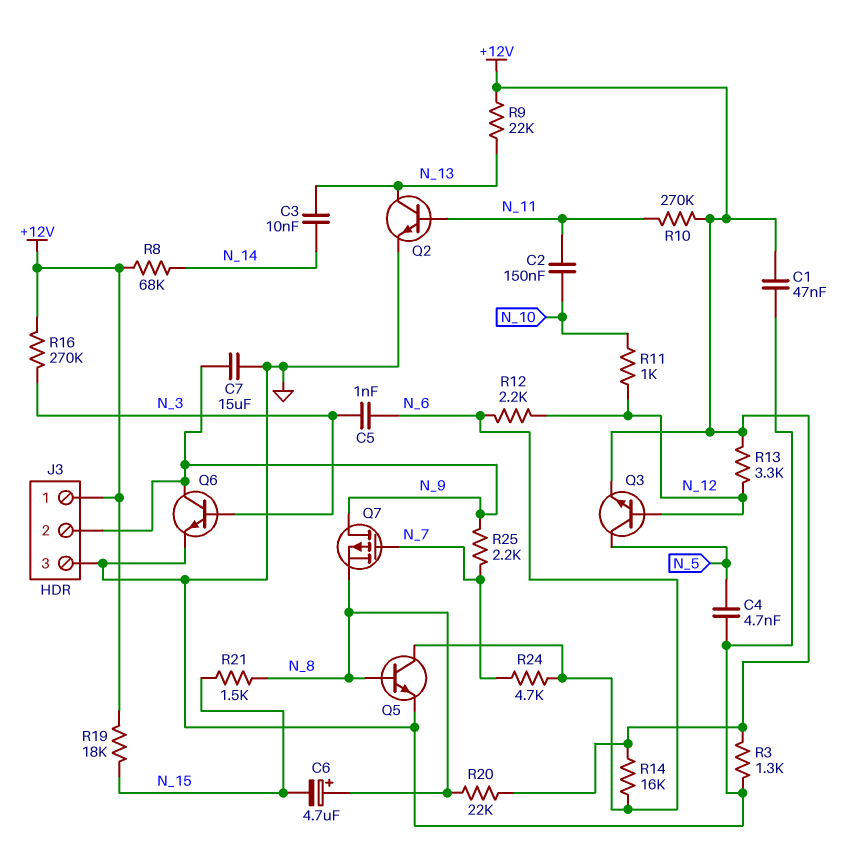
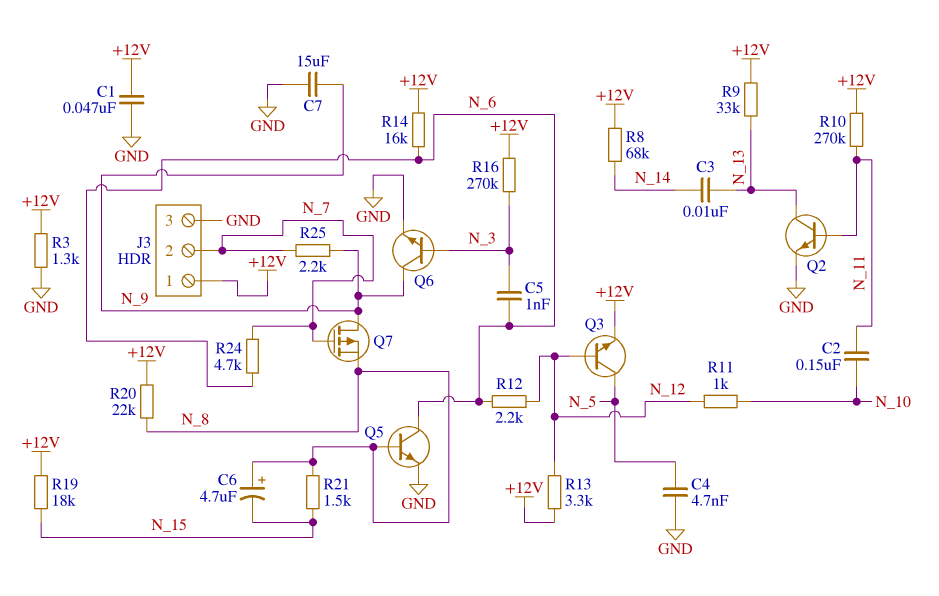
J3 pin 2: N_9 -> N_7
R9: 22k (+12V, N_13) -> 33k (+12V, N_13)

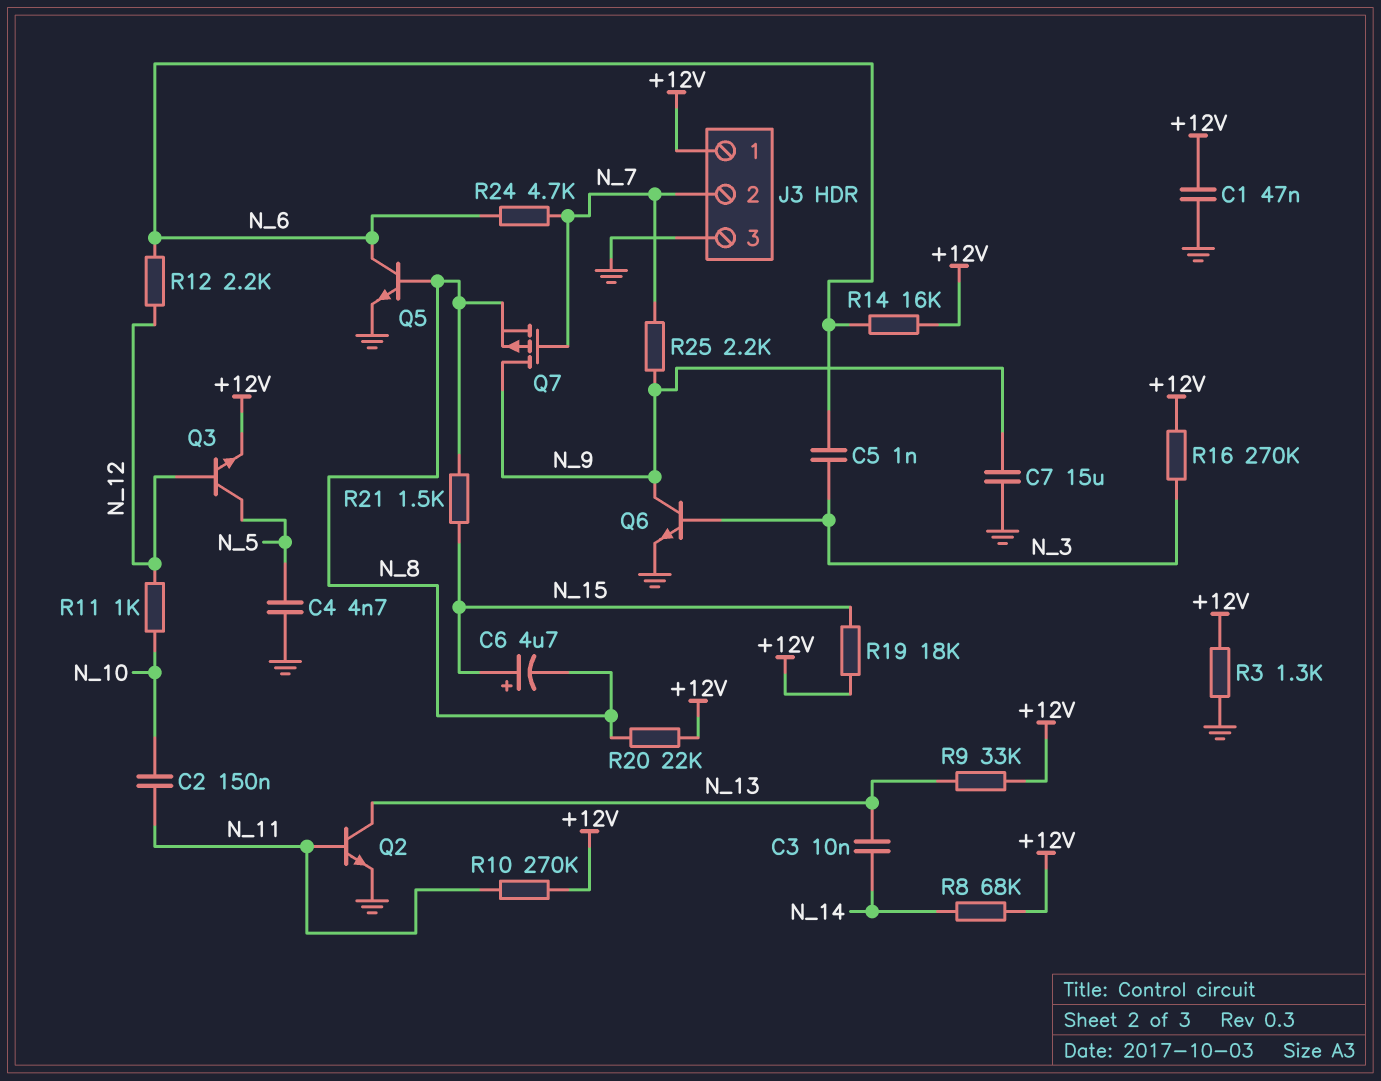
C6: 4.7uF (plus N_8, minus N_15) -> 4.7uF (plus N_15, minus N_8)
R13: 3.3k (+12V, N_12) -> none

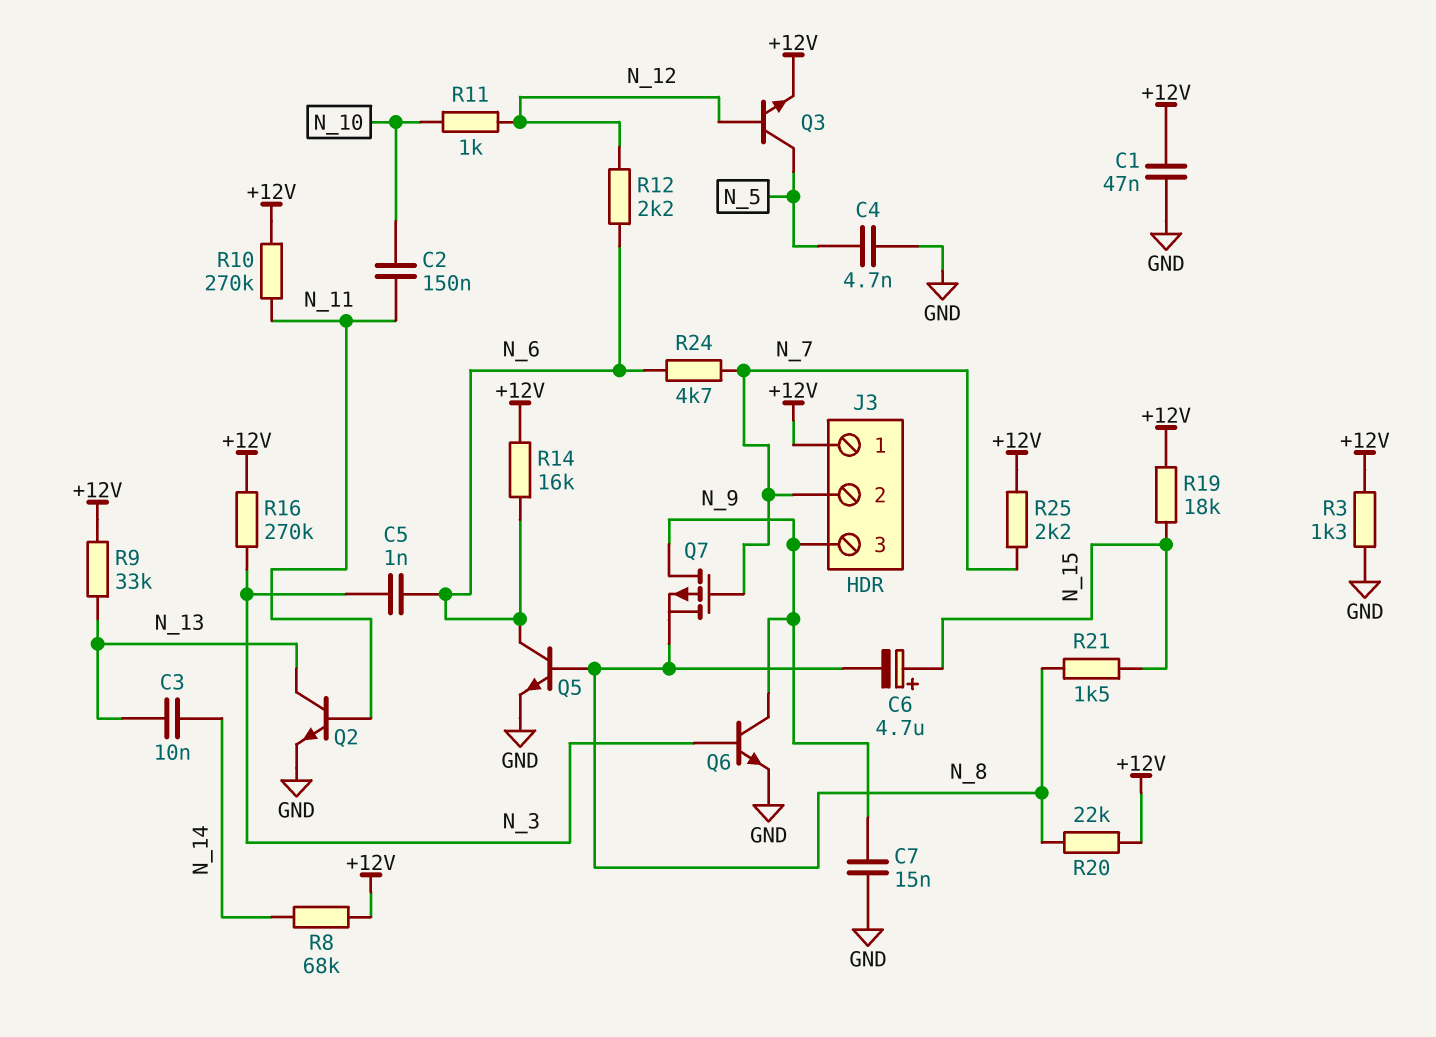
C7: 15uF (GND, N_9) -> 15nF (GND, N_9)
J3 pin 3: GND -> N_9
R25: 2.2k (N_7, N_9) -> 2.2k (+12V, N_7)

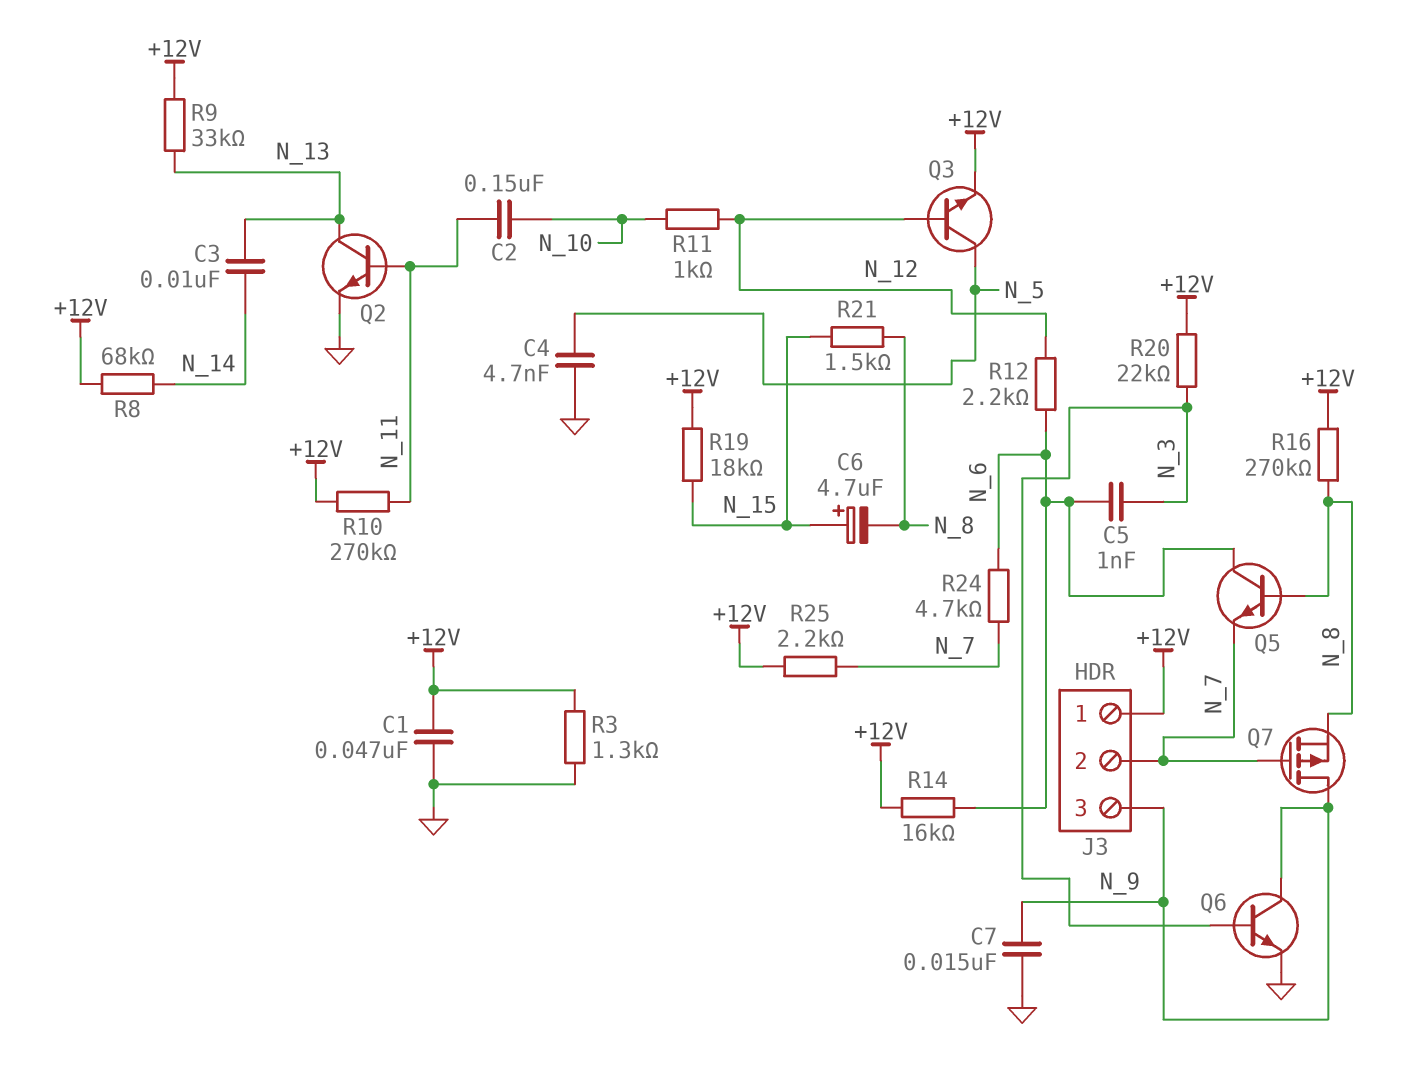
Q5: NPN (B N_8, C N_6, E GND) -> NPN (B N_8, C N_6, E N_7)
R16: 270k (+12V, N_3) -> 270k (+12V, N_8)
R20: 22k (+12V, N_8) -> 22k (+12V, N_3)

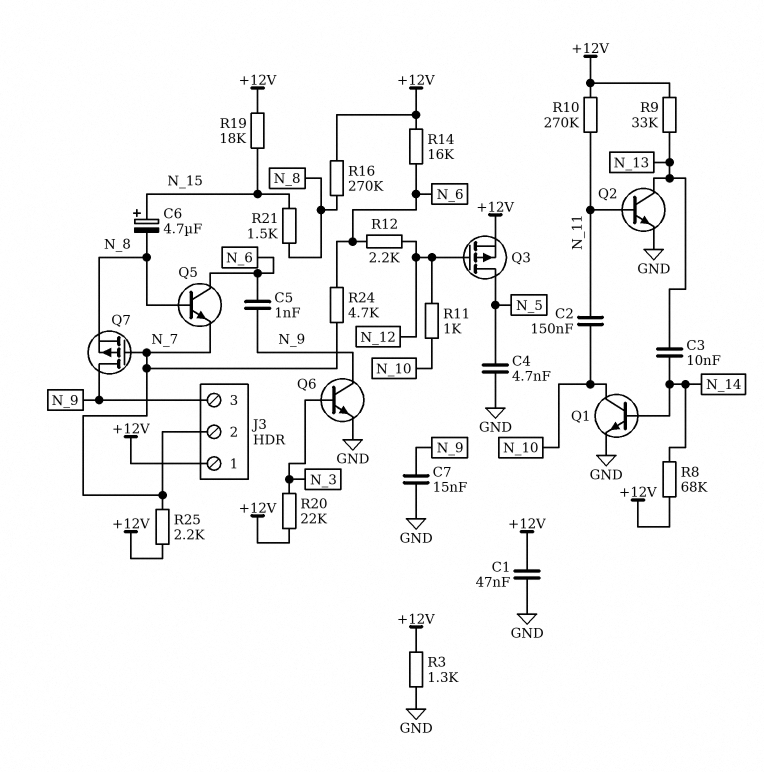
C5: 1nF (N_3, N_6) -> 1nF (N_6, N_9)
Q1: none -> NPN (B N_14, C N_10, E GND)
Q3: NPN (B N_12, C N_5, E +12V) -> PMOS (G N_12, D N_5, S +12V)

